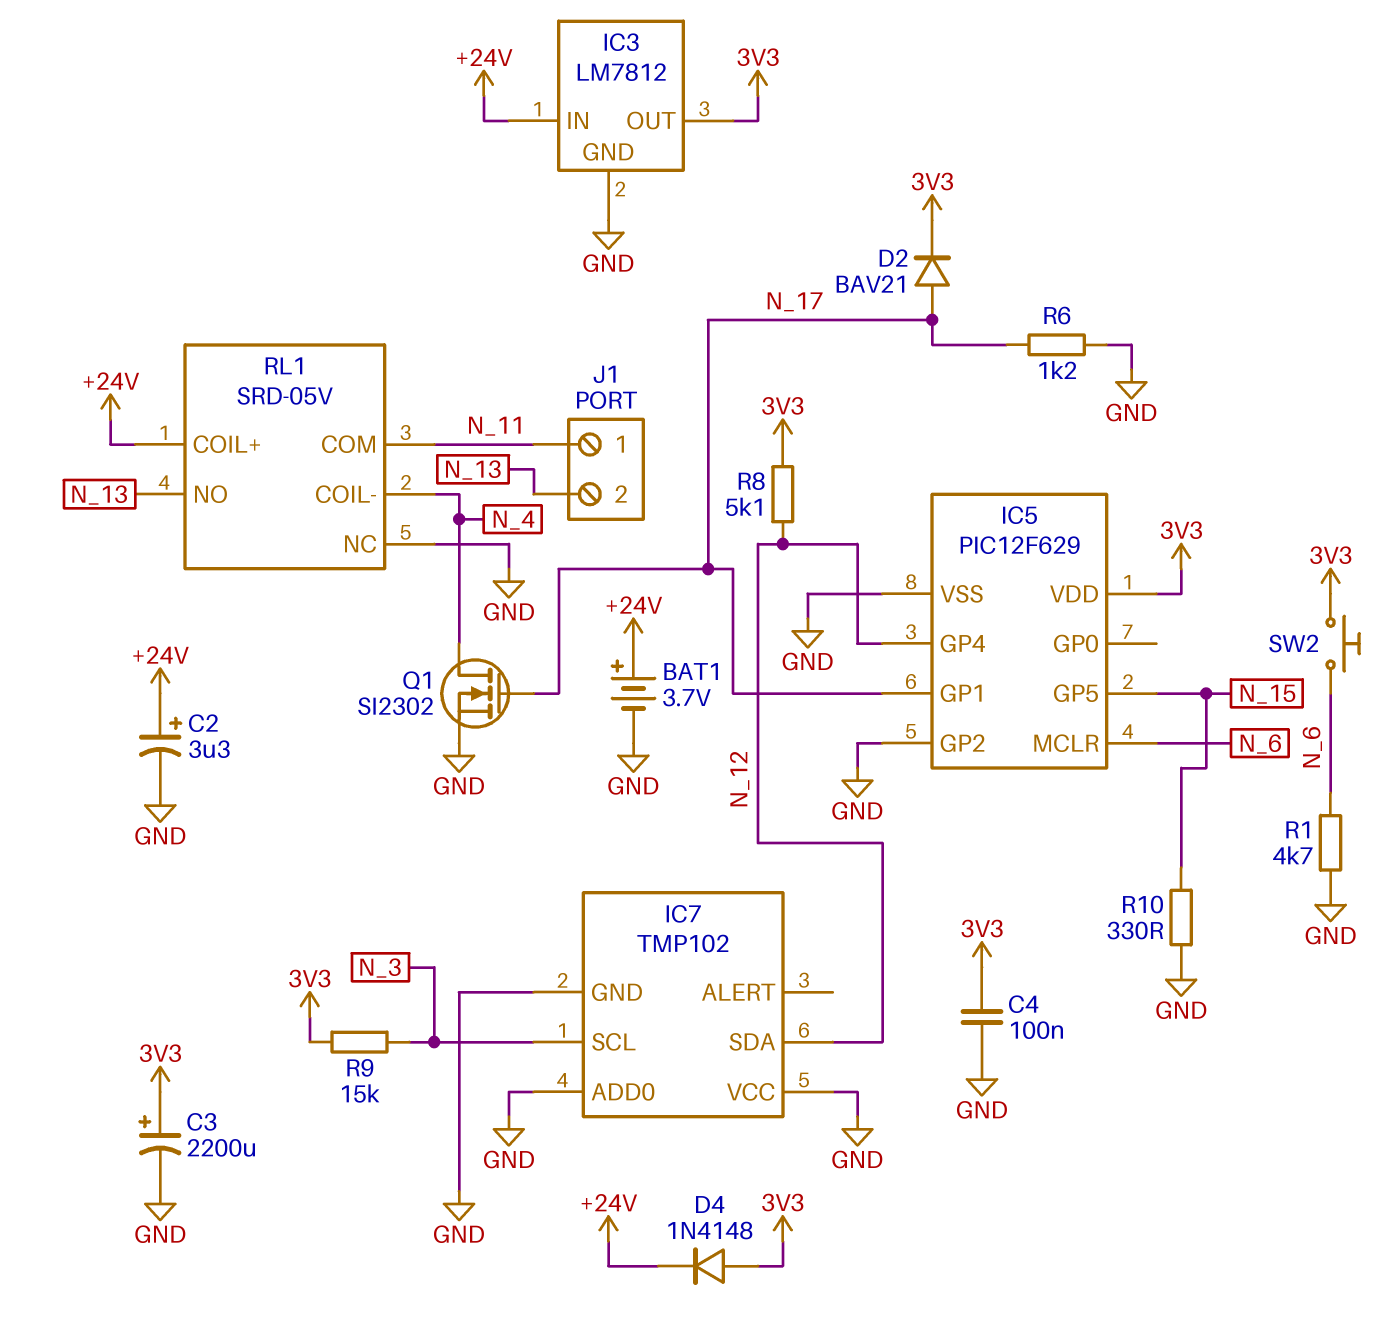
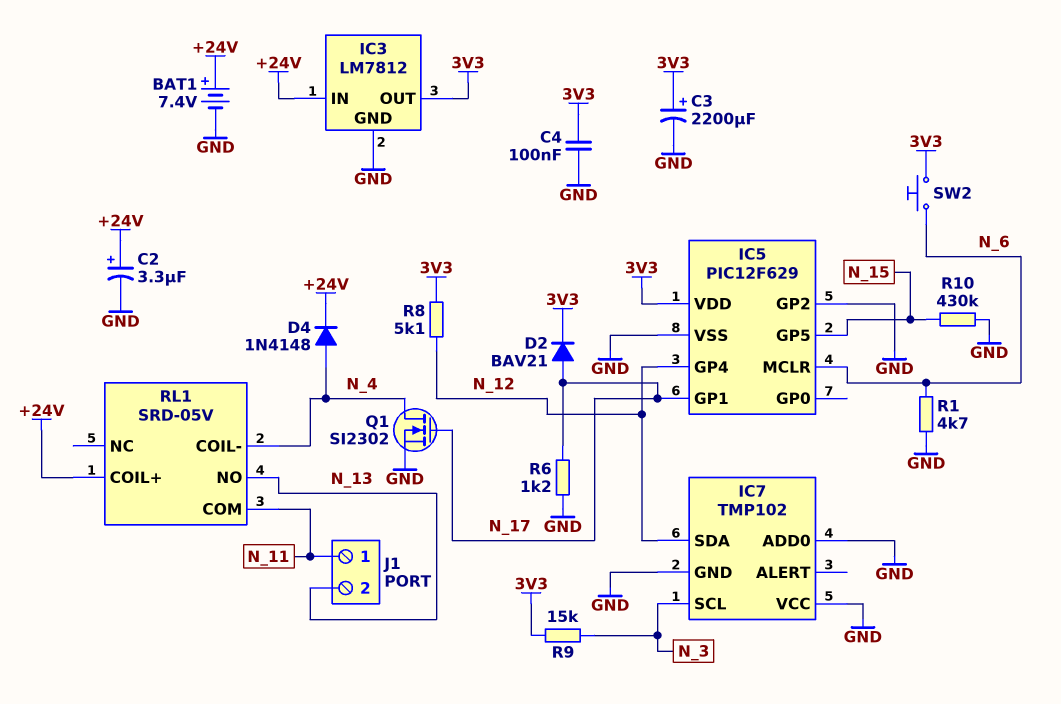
BAT1: 3.7V (plus +24V, minus GND) -> 7.4V (plus +24V, minus GND)
D4: diode 1N4148 (A 3V3, K +24V) -> diode 1N4148 (A N_4, K +24V)
R10: 330 (GND, N_15) -> 430k (GND, N_15)
RL1 pin NC: GND -> none

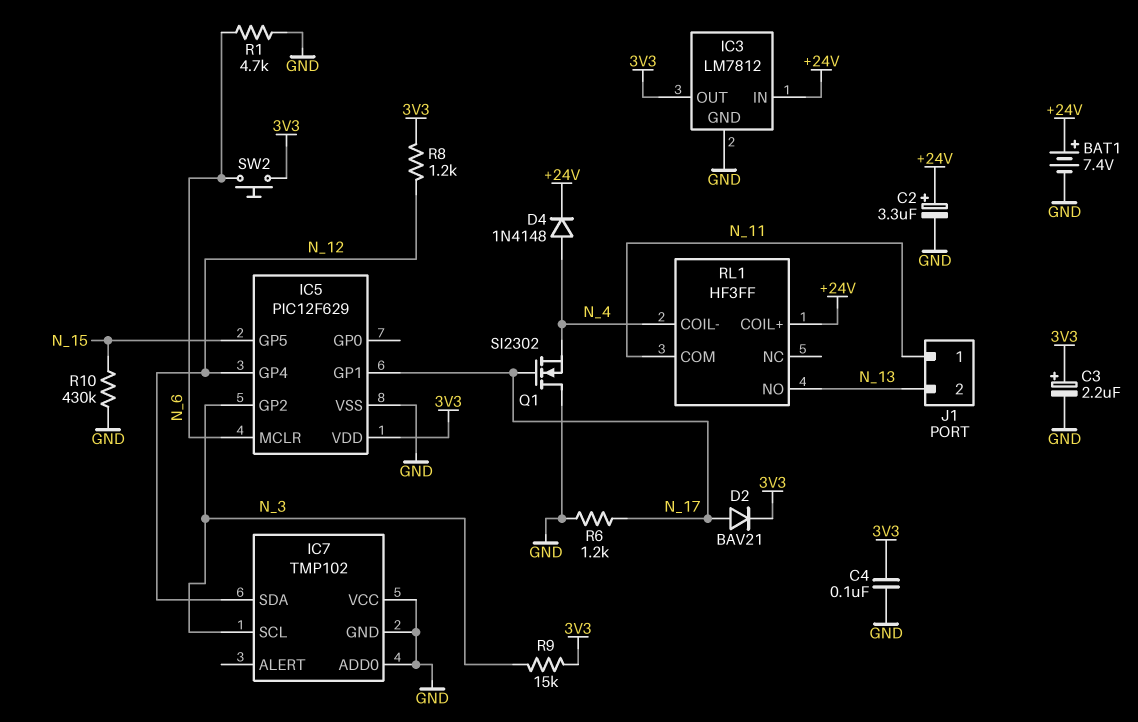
C3: 2200uF (plus 3V3, minus GND) -> 2.2uF (plus 3V3, minus GND)
IC5 pin GP2: GND -> N_3
Q1: NMOS SI2302 (G N_17, D N_4, S GND) -> NMOS SI2302 (G N_17, D GND, S N_4)
R8: 5.1k (3V3, N_12) -> 1.2k (3V3, N_12)
RL1: SRD-05V -> HF3FF

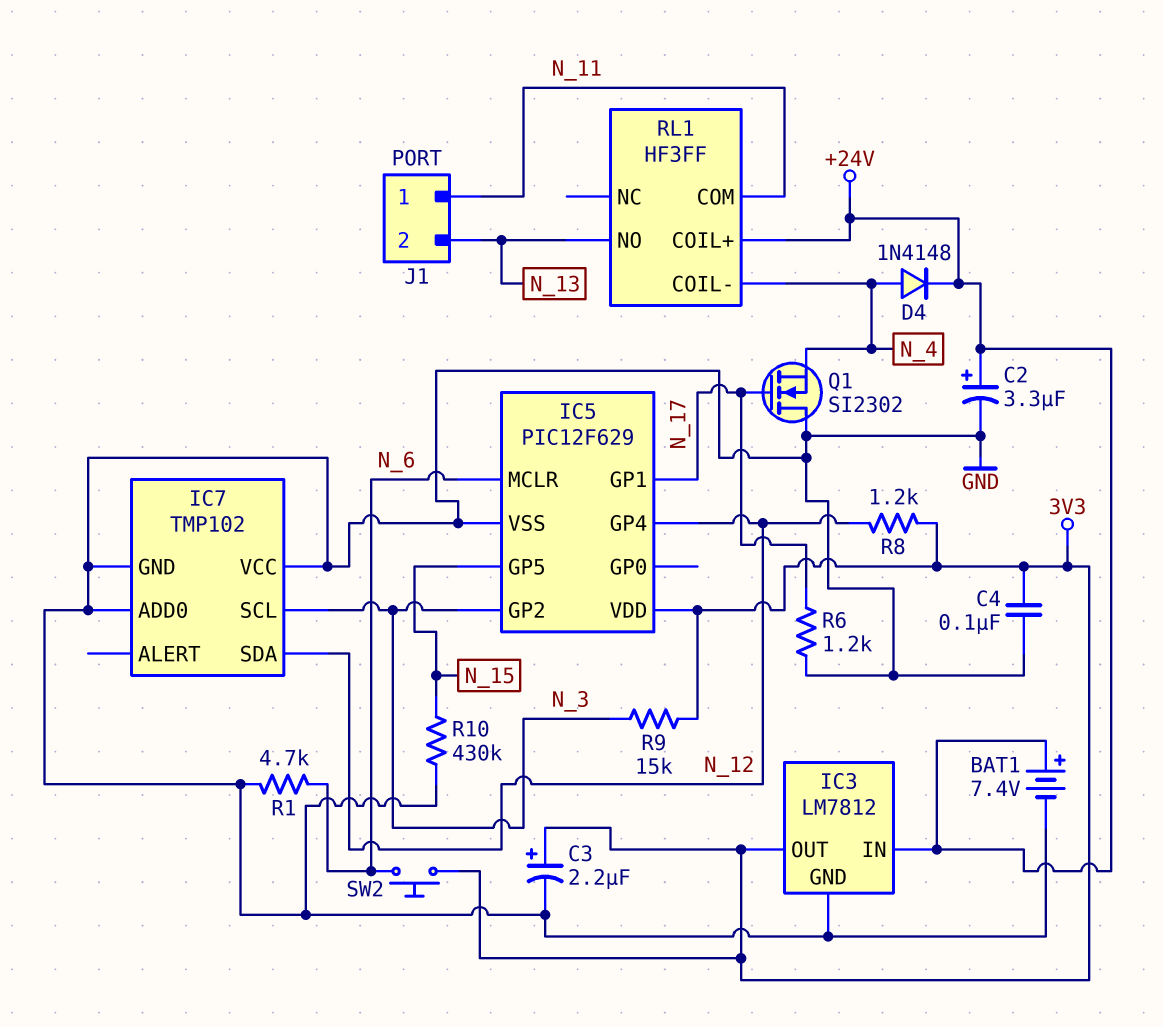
D2: diode BAV21 (A N_17, K 3V3) -> none

